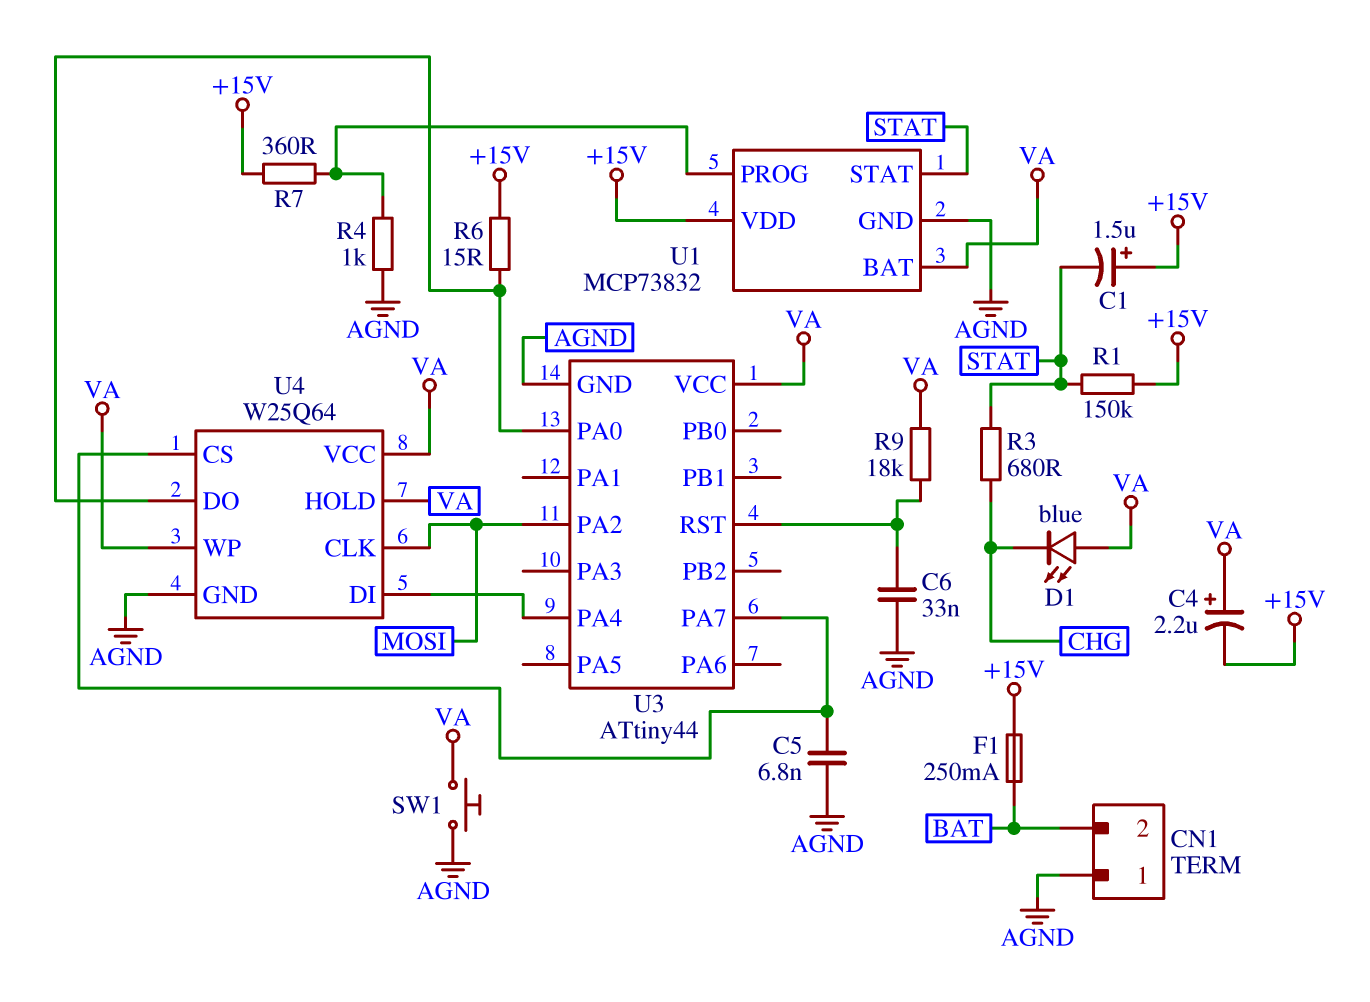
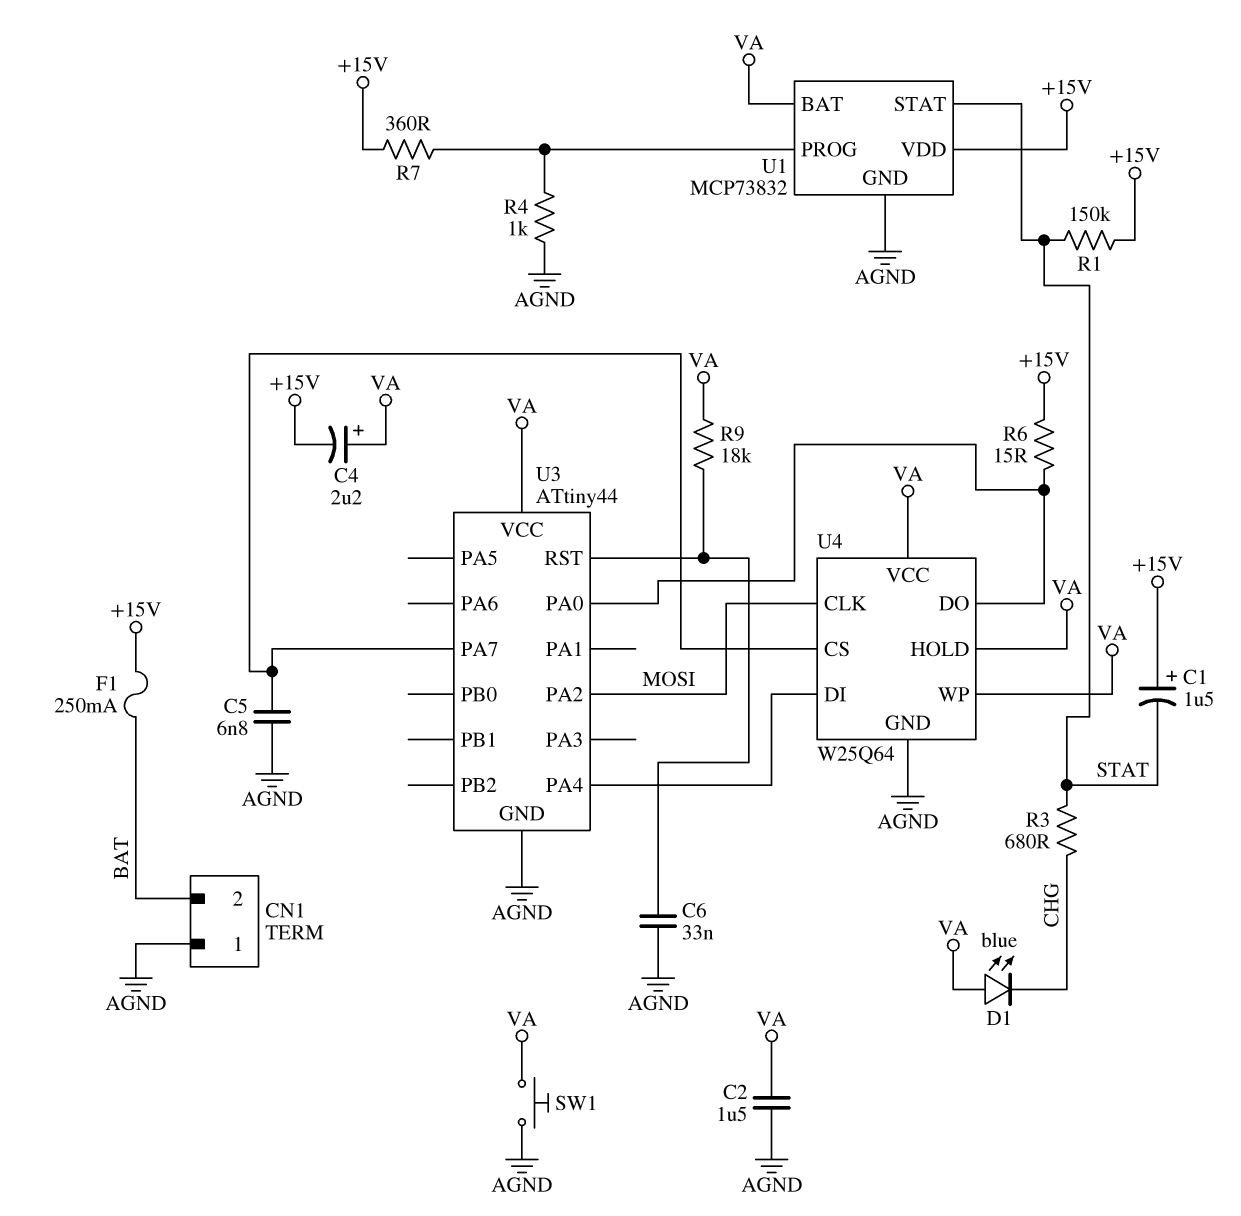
C2: none -> 1.5uF (AGND, VA)

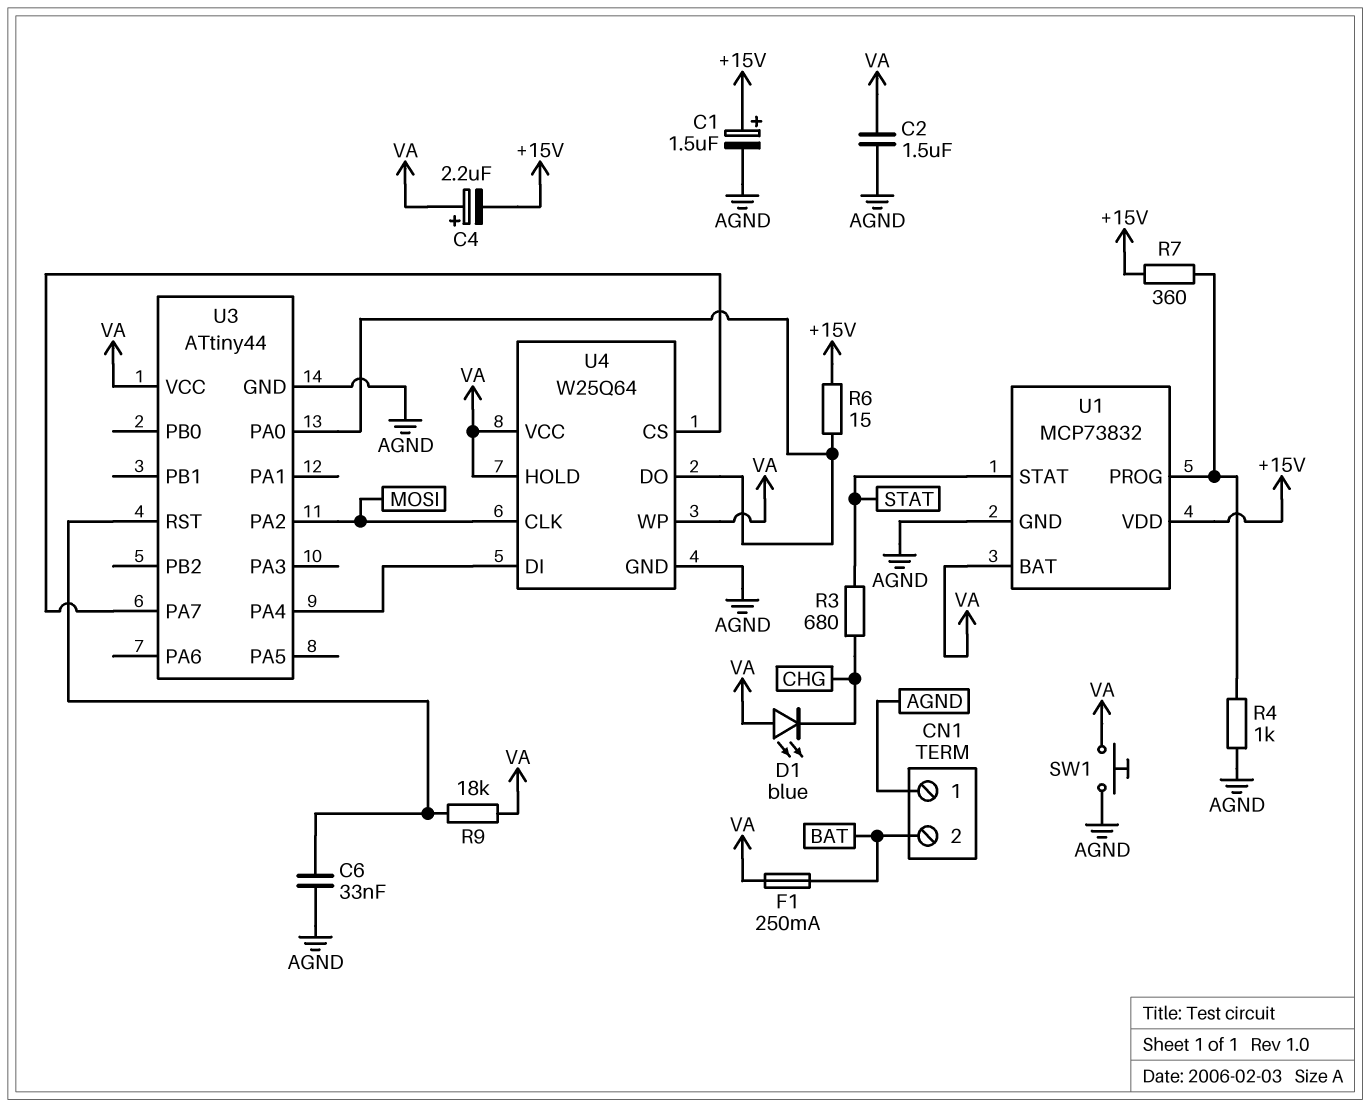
C1: 1.5uF (plus +15V, minus STAT) -> 1.5uF (plus +15V, minus AGND)
C5: 6.8nF (AGND, U3/PA7) -> none
F1: 250mA (+15V, BAT) -> 250mA (BAT, VA)
R1: 150k (+15V, STAT) -> none

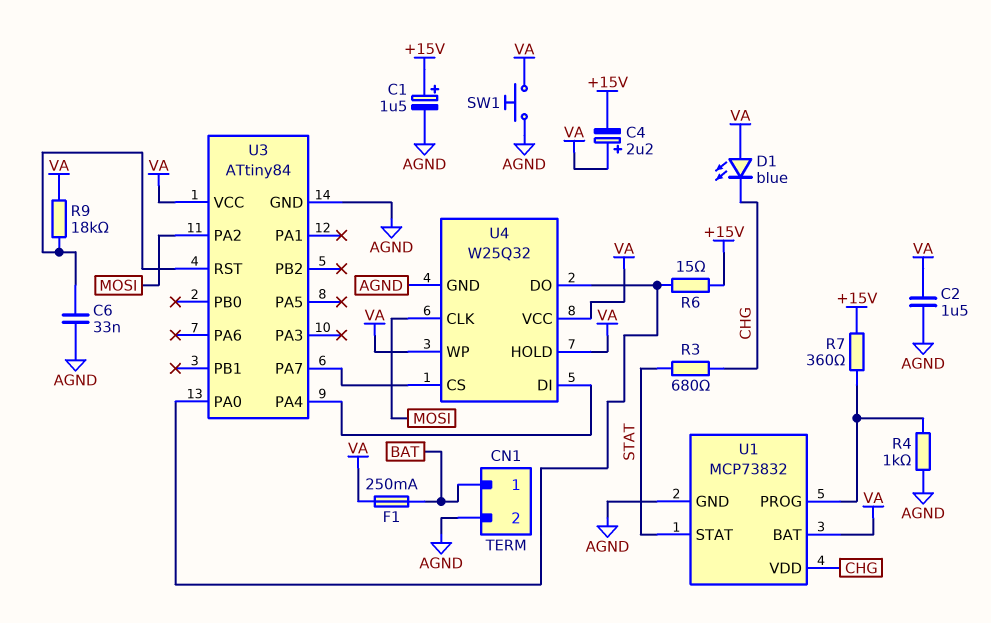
CN1 pin 1: AGND -> BAT
CN1 pin 2: BAT -> AGND
U1 pin VDD: +15V -> CHG
U3: ATtiny44 -> ATtiny84
U4: W25Q64 -> W25Q32

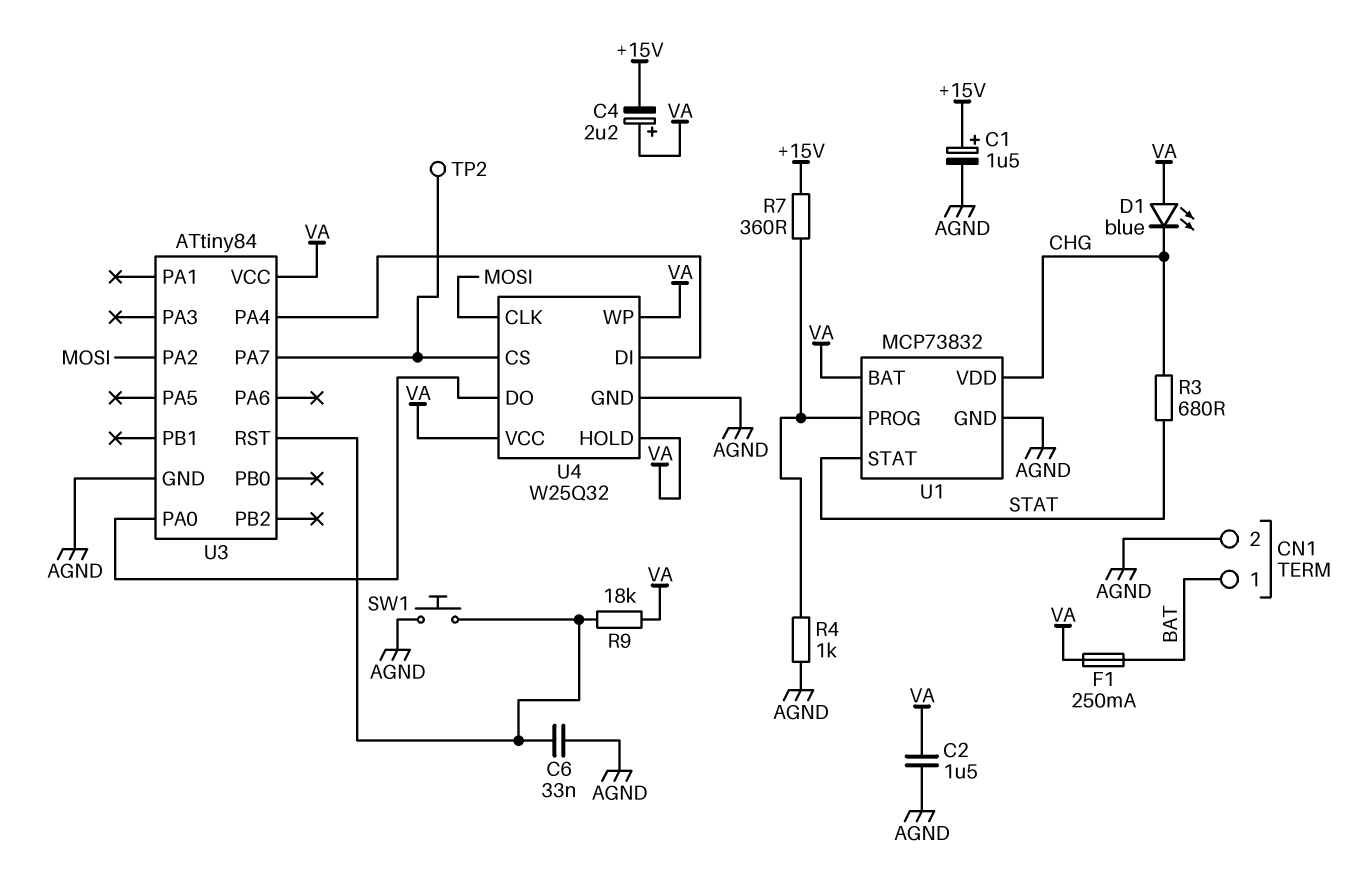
R6: 15 (+15V, U3/PA0) -> none
SW1: button (AGND, VA) -> button (AGND, U3/RST)
TP2: none -> test point (U3/PA7)

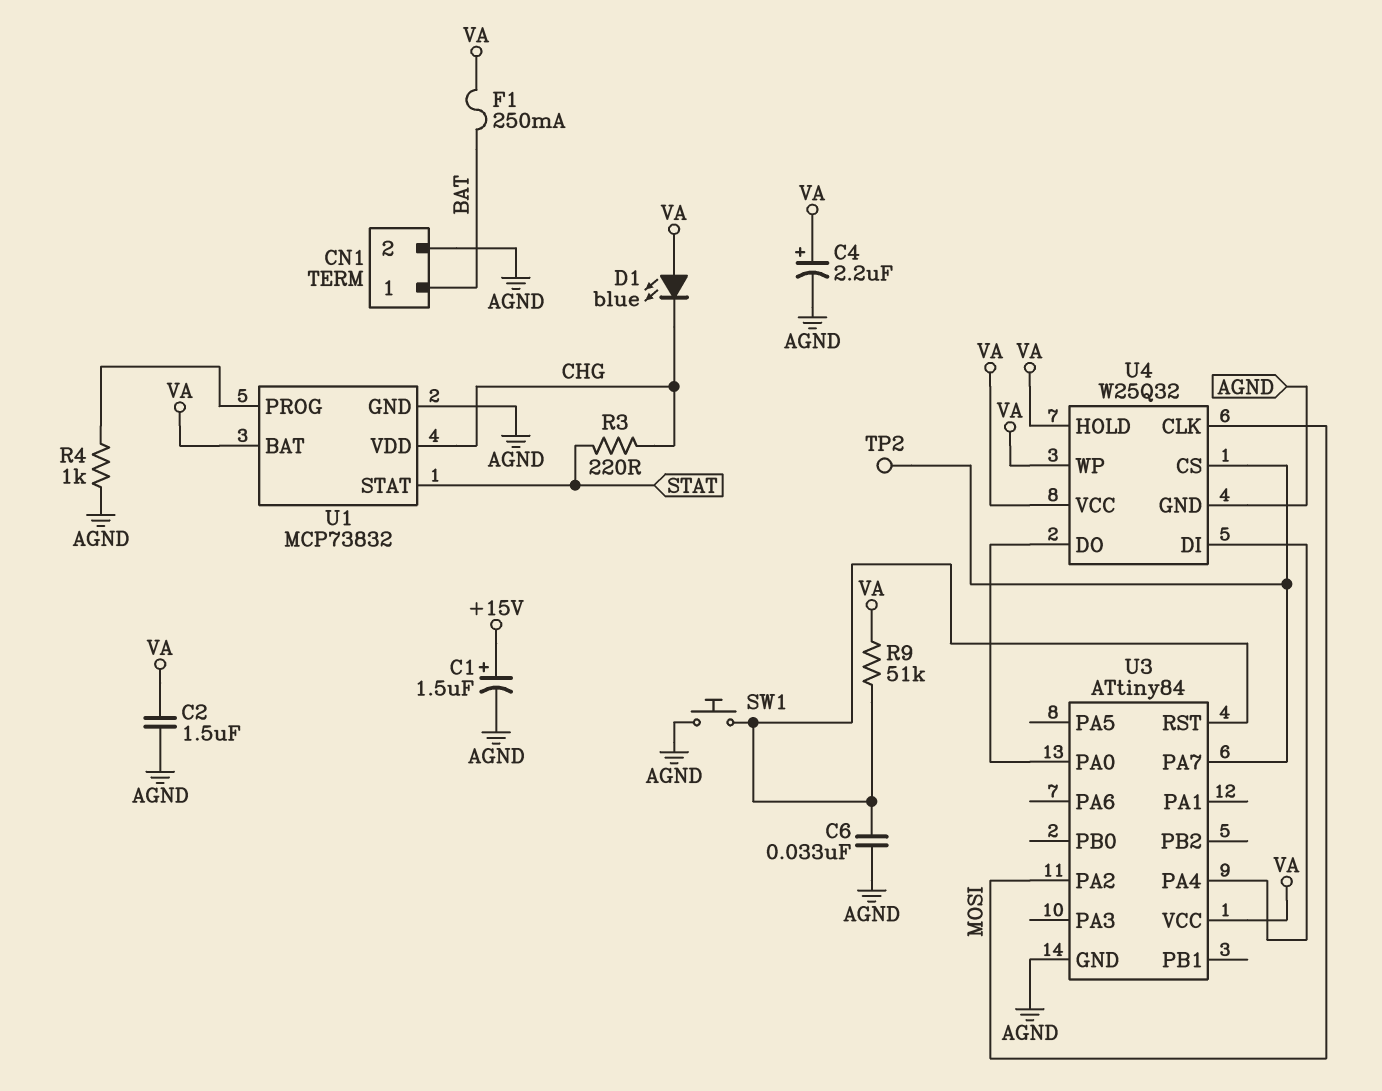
C4: 2.2uF (plus VA, minus +15V) -> 2.2uF (plus VA, minus AGND)
R3: 680 (CHG, STAT) -> 220 (CHG, STAT)
R7: 360 (+15V, U1/PROG) -> none
R9: 18k (U3/RST, VA) -> 51k (U3/RST, VA)

